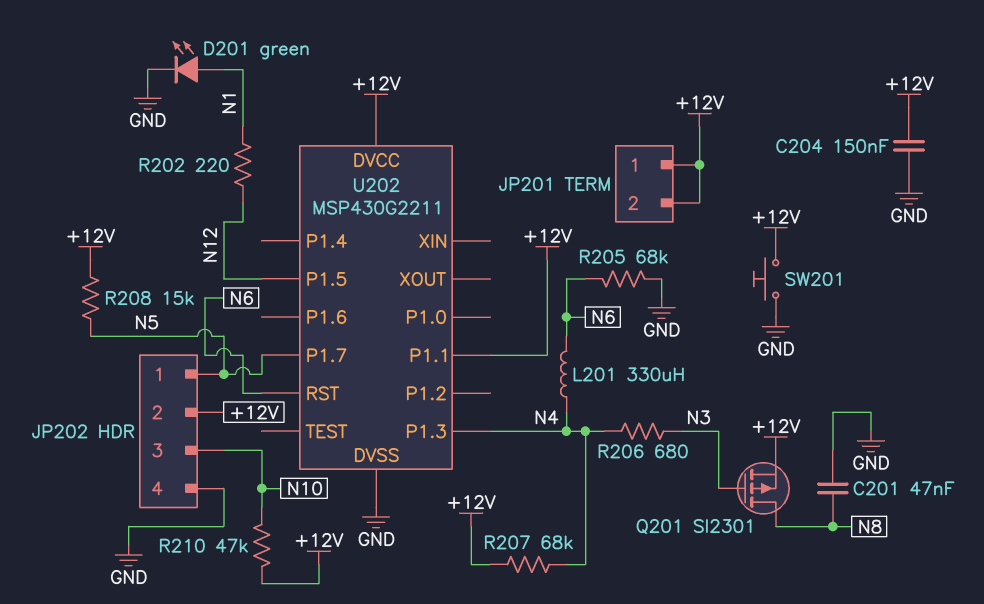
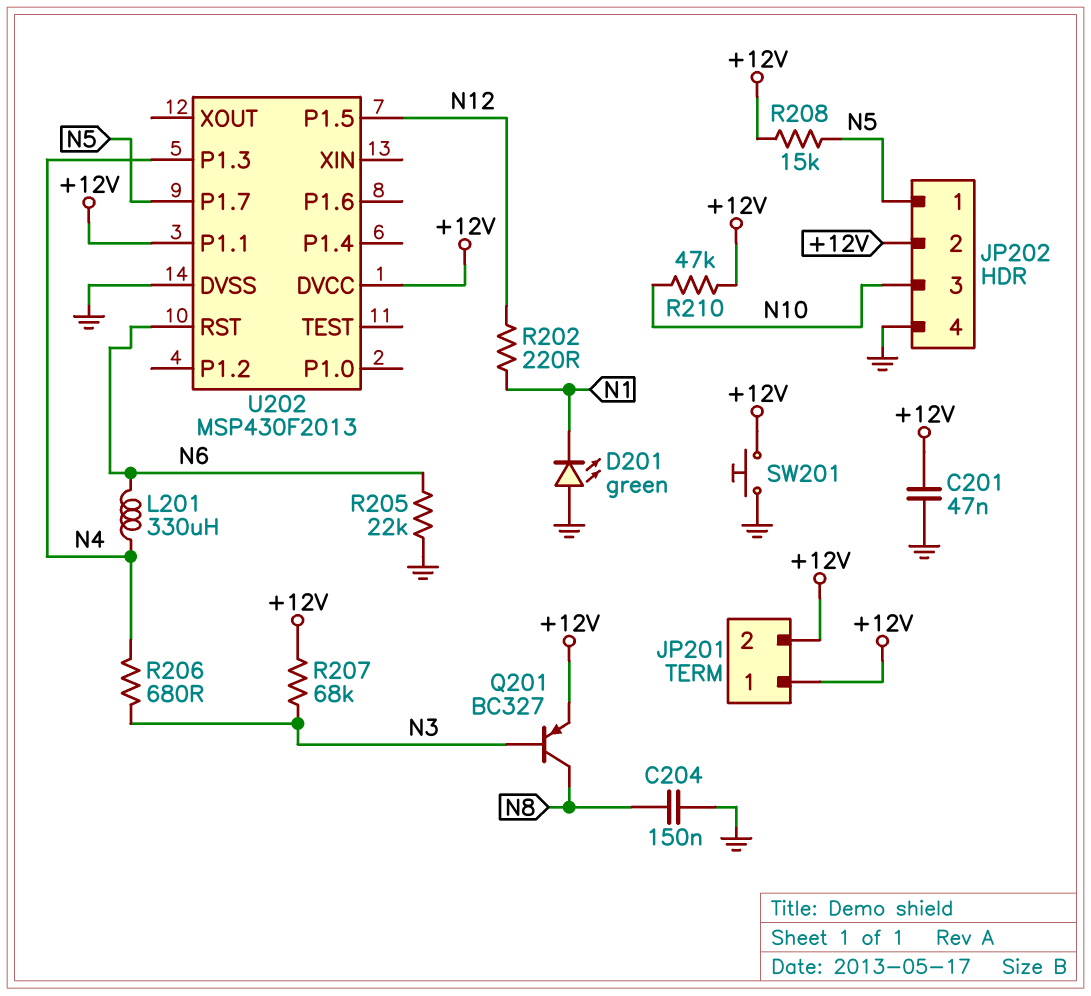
C201: 47nF (GND, N8) -> 47nF (+12V, GND)
C204: 150nF (+12V, GND) -> 150nF (GND, N8)
D201: LED green (A N1, K GND) -> LED green (A GND, K N1)
Q201: PMOS SI2301 (G N3, D N8, S +12V) -> PNP BC327 (B N3, C N8, E +12V)
R205: 68k (GND, N6) -> 22k (GND, N6)
R207: 68k (+12V, N4) -> 68k (+12V, N3)
U202: MSP430G2211 -> MSP430F2013

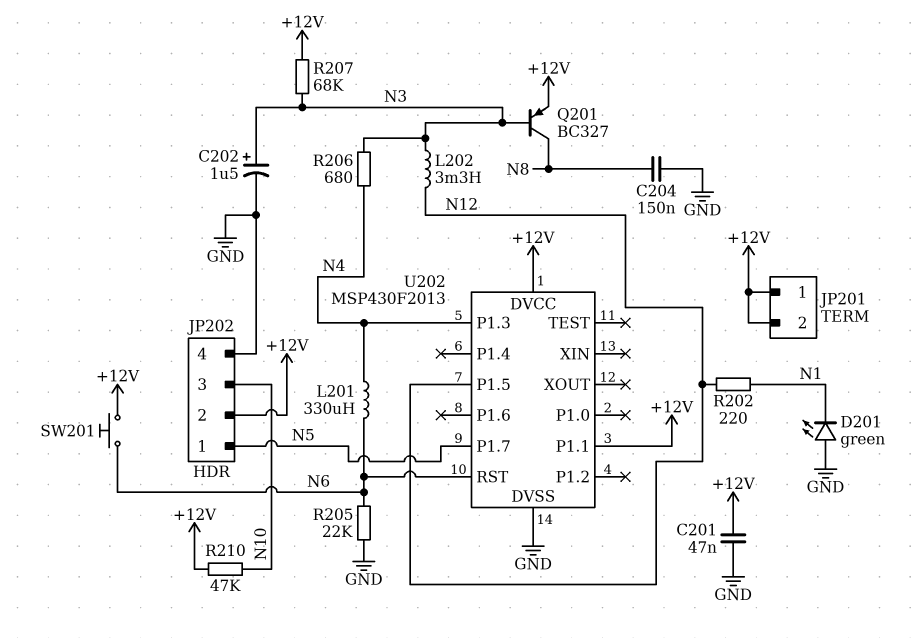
C202: none -> 1.5uF (plus N3, minus GND)
L202: none -> 3.3mH (N3, N12)
R208: 15k (+12V, N5) -> none
SW201: button (+12V, GND) -> button (+12V, N6)

